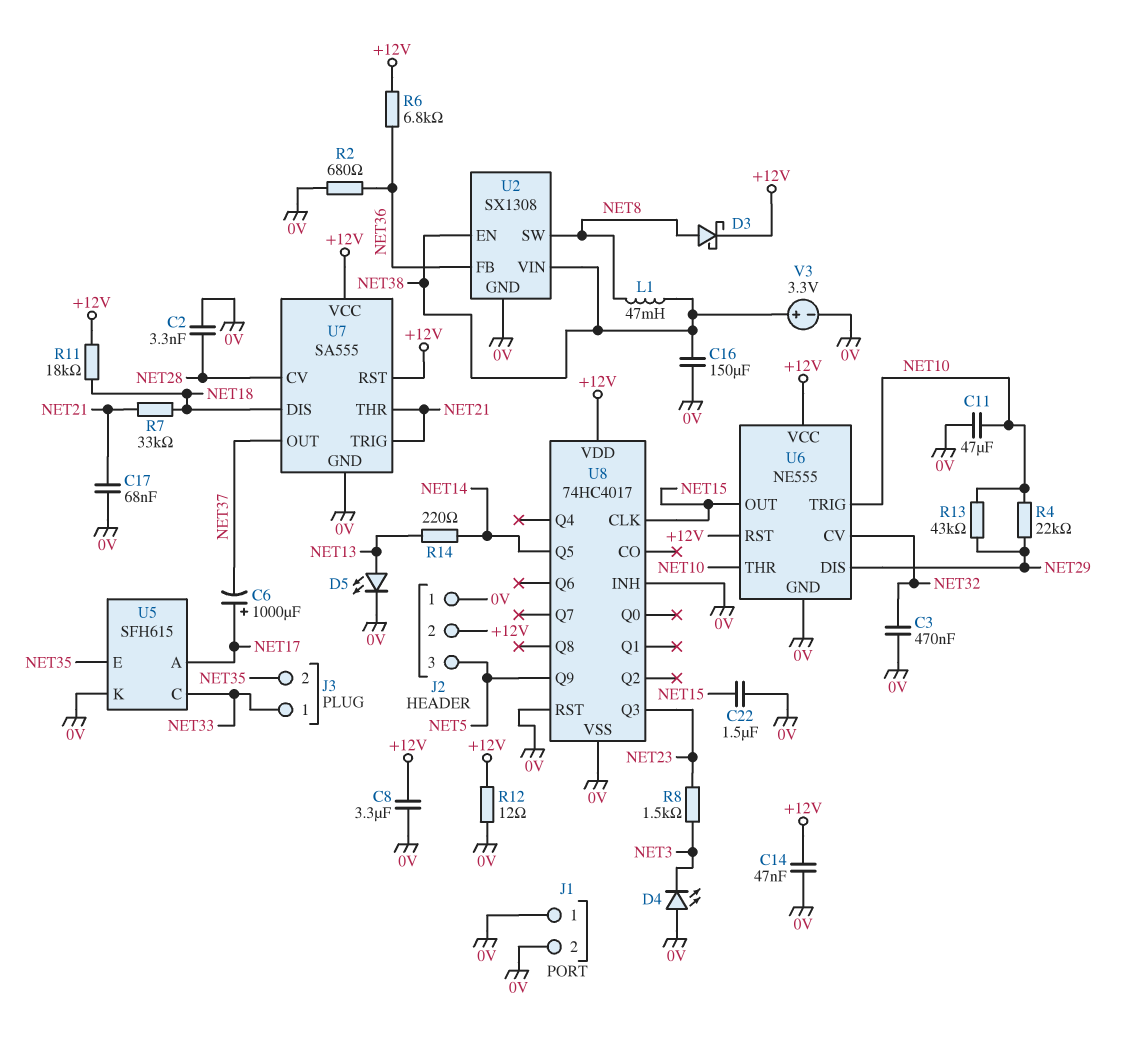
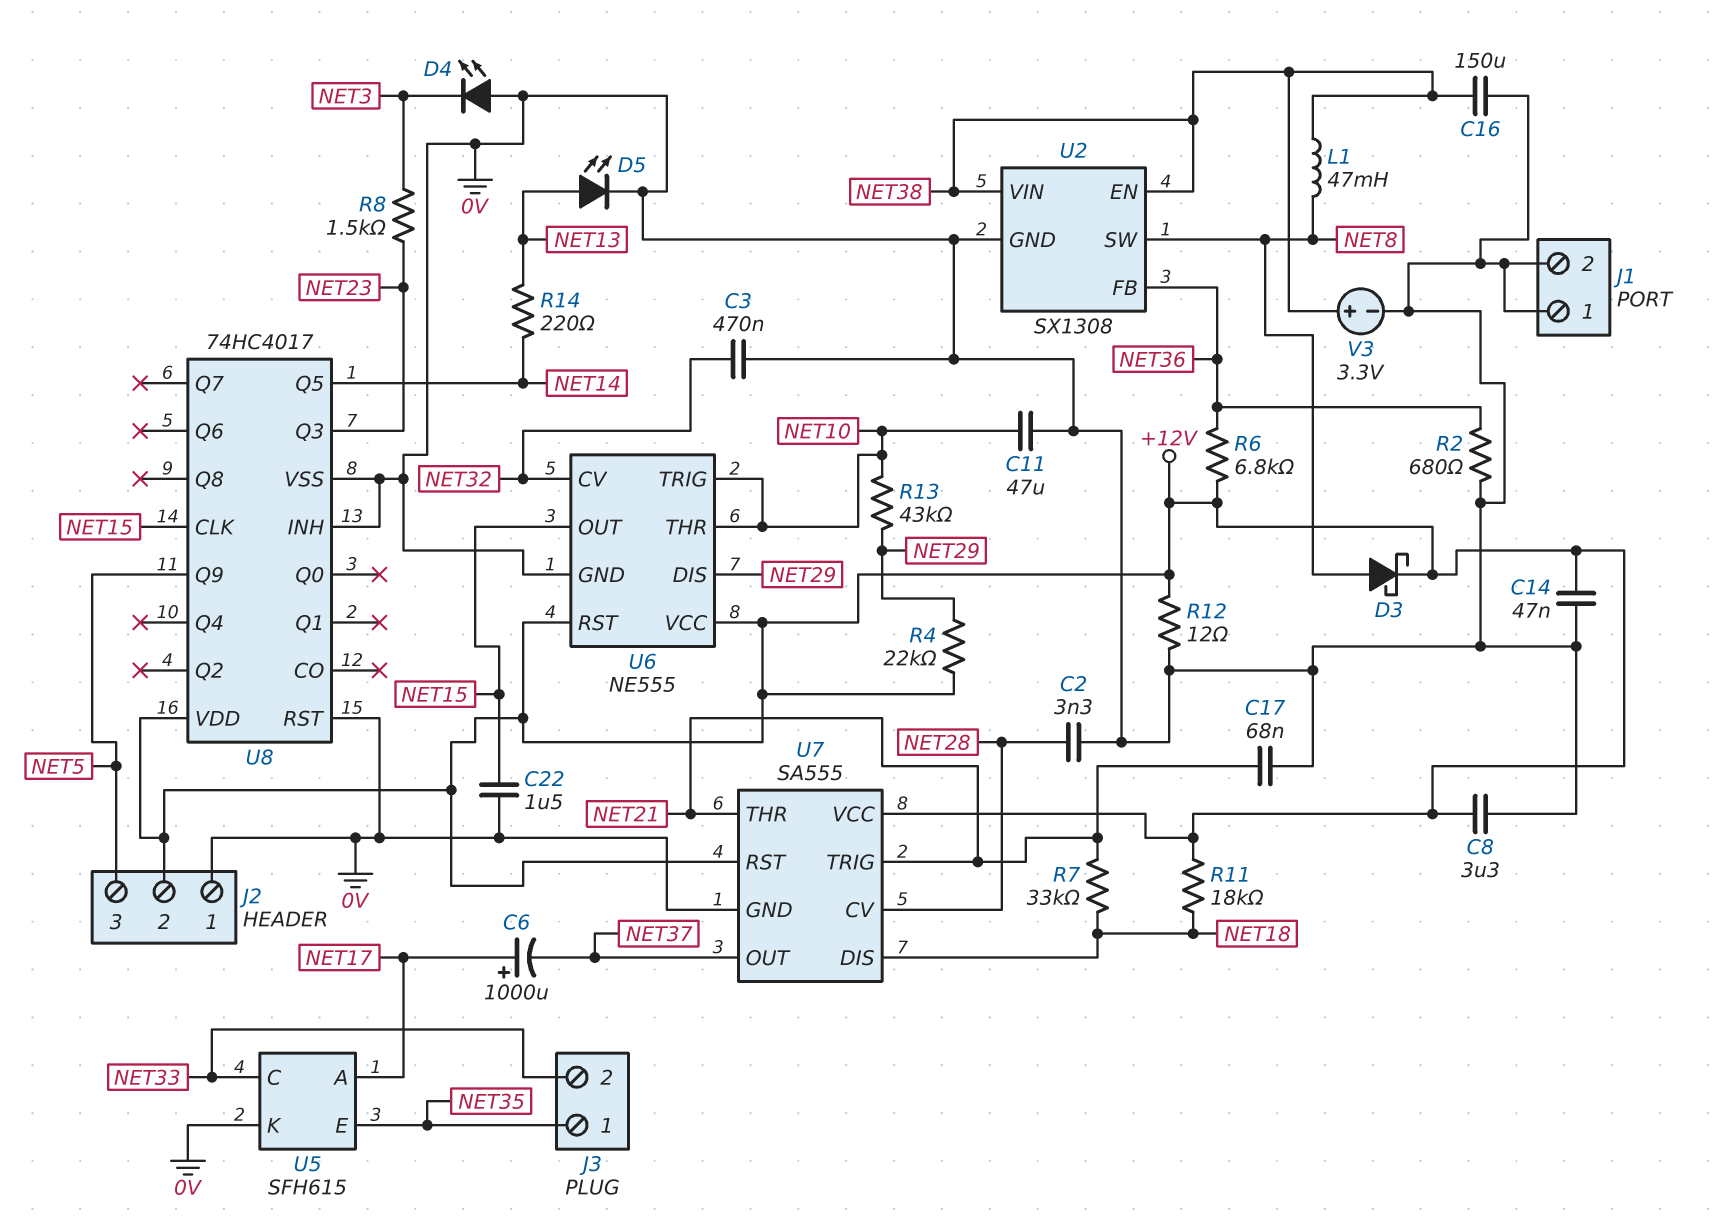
J3 pin 1: NET33 -> NET35
J3 pin 2: NET35 -> NET33
R4: 22k (NET10, NET29) -> 22k (+12V, NET29)

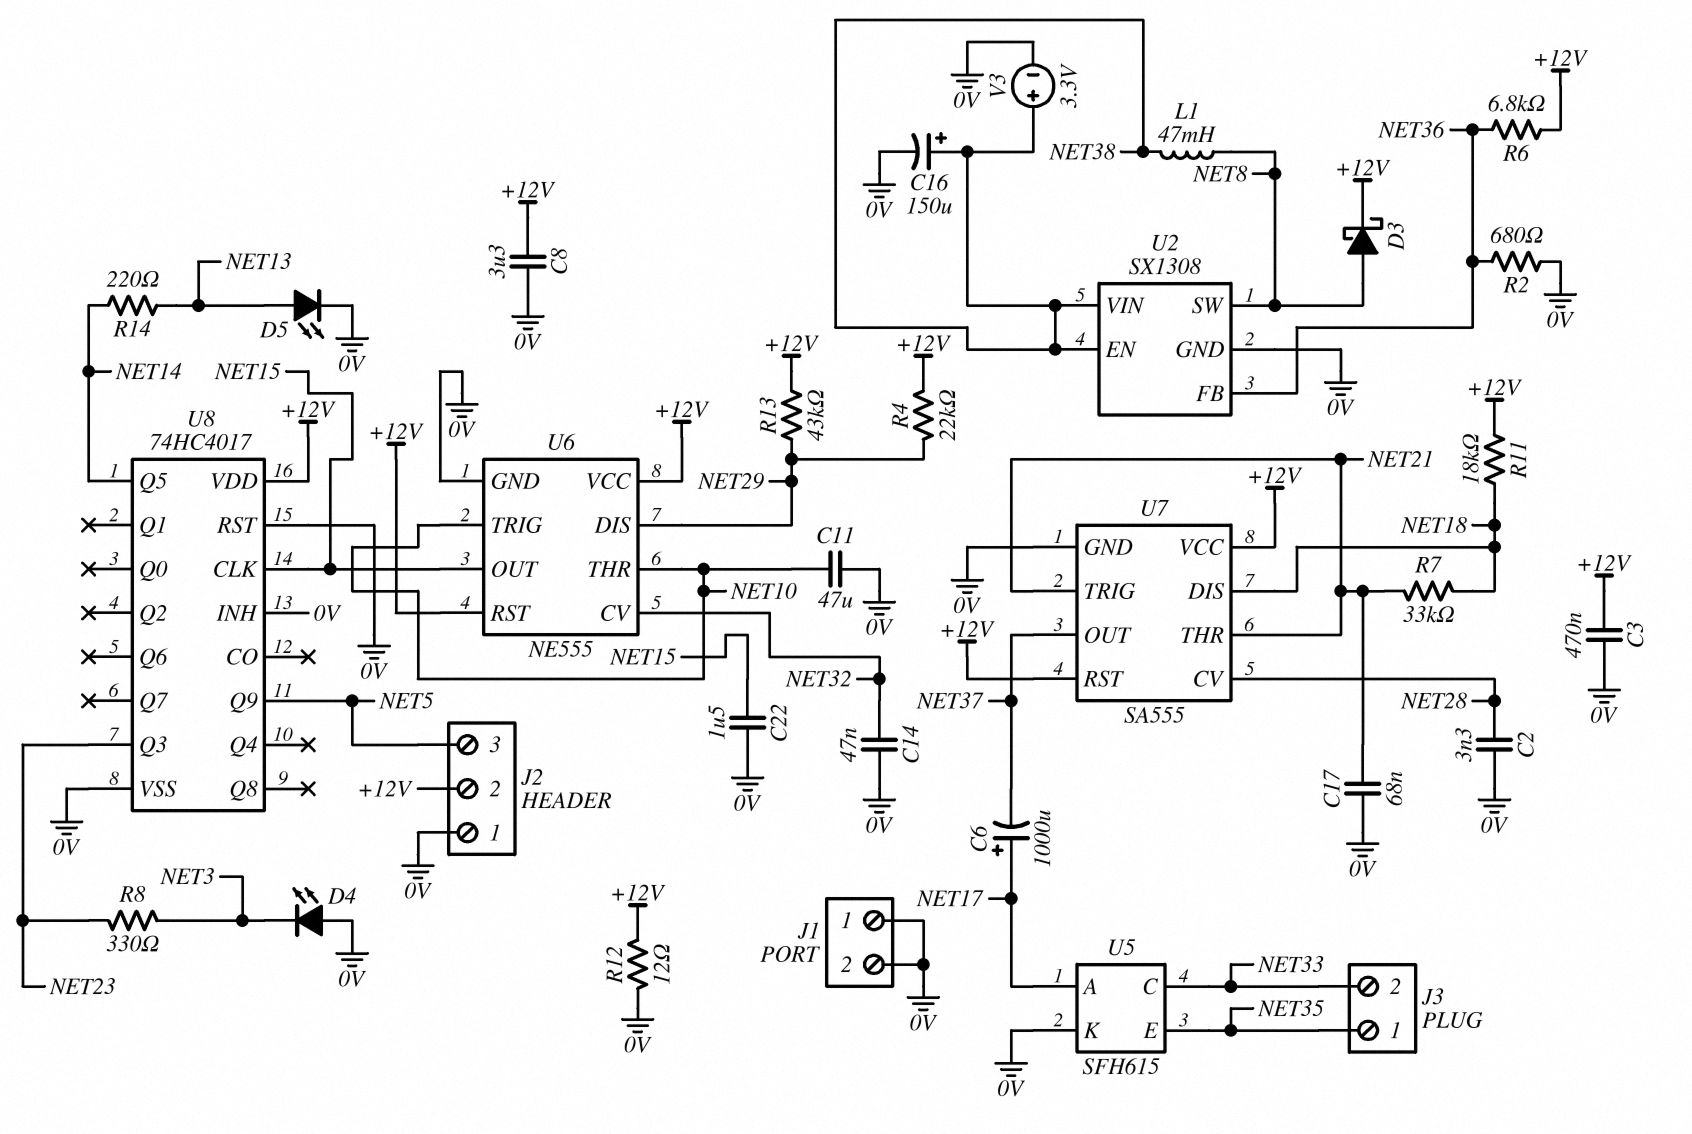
C3: 470nF (0V, NET32) -> 470nF (+12V, 0V)
C14: 47nF (+12V, 0V) -> 47nF (0V, NET32)
C16: 150uF (0V, NET38) -> 150uF (plus NET38, minus 0V)
R8: 1.5k (NET3, NET23) -> 330 (NET3, NET23)
R13: 43k (NET10, NET29) -> 43k (+12V, NET29)

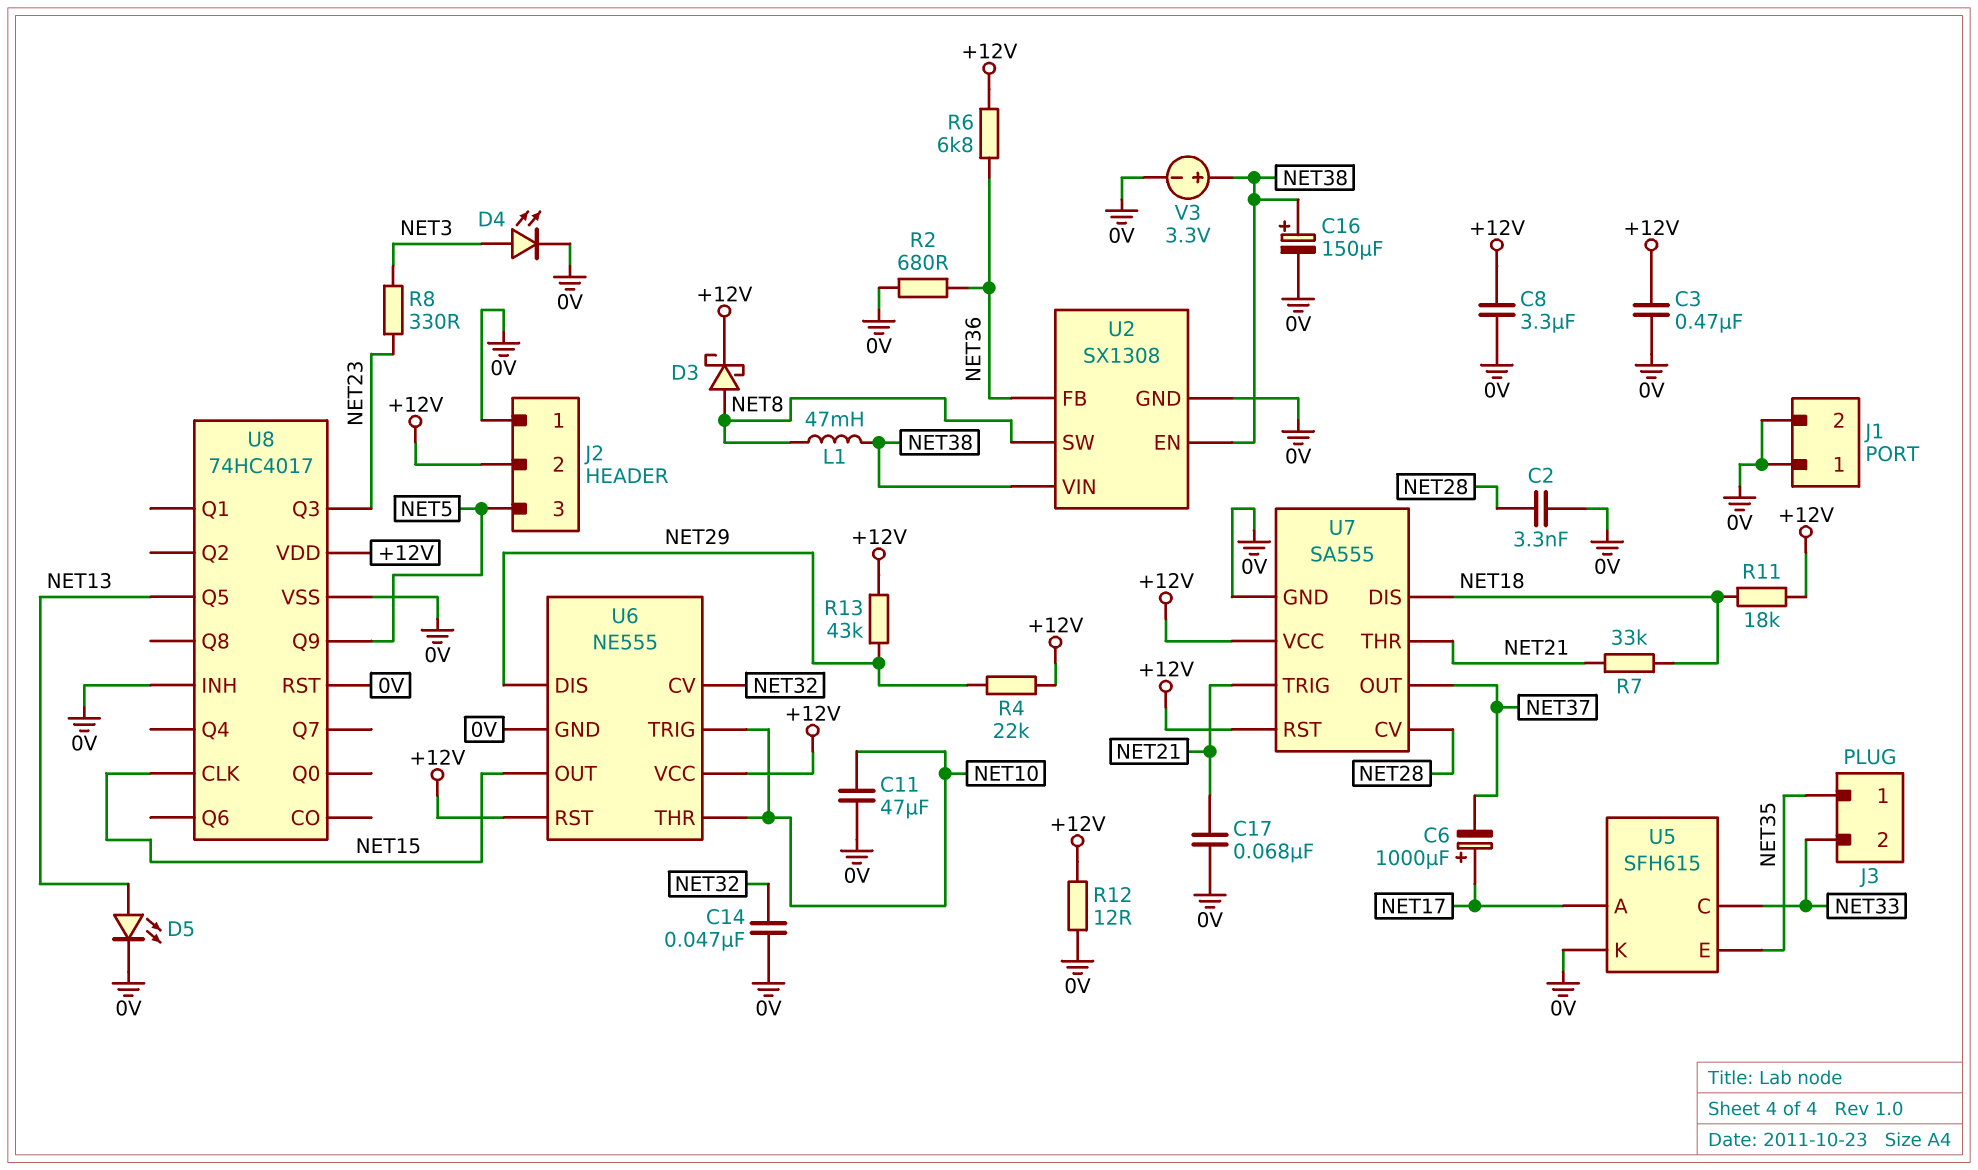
C22: 1.5uF (0V, NET15) -> none
D4: LED (A 0V, K NET3) -> LED (A NET3, K 0V)
R14: 220 (NET13, NET14) -> none
U8 pin Q5: NET14 -> NET13

